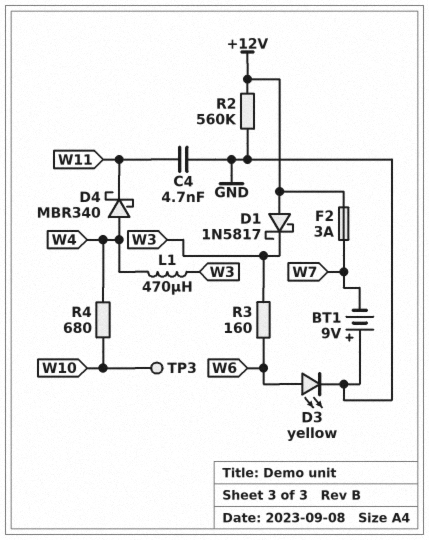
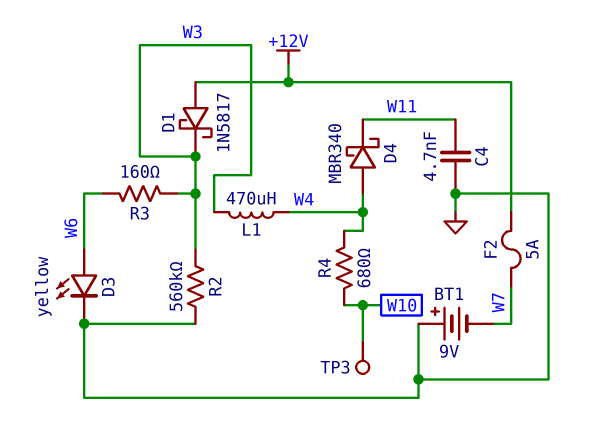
F2: 3A (+12V, W7) -> 5A (+12V, W7)
R2: 560k (+12V, GND) -> 560k (GND, W3)

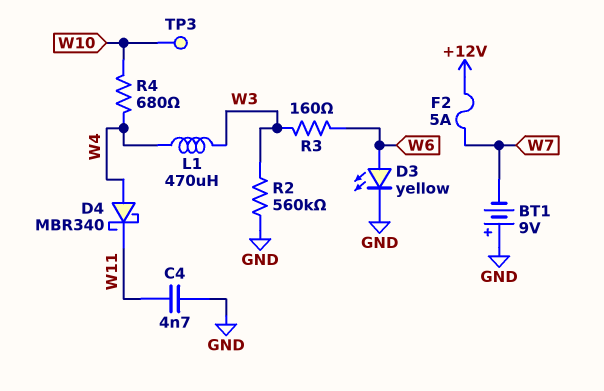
D1: schottky 1N5817 (A +12V, K W3) -> none

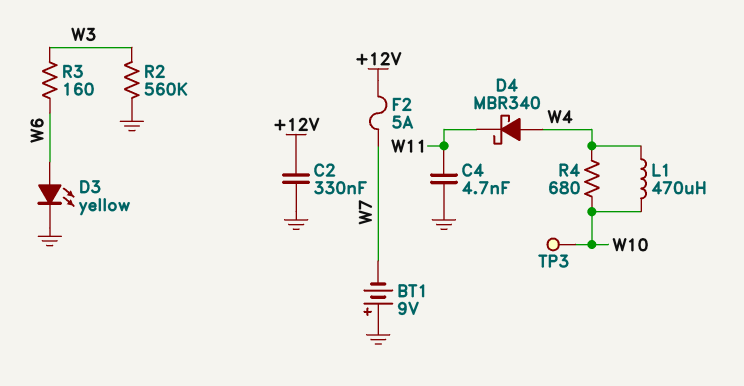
C2: none -> 330nF (+12V, GND)
L1: 470uH (W3, W4) -> 470uH (W4, W10)

